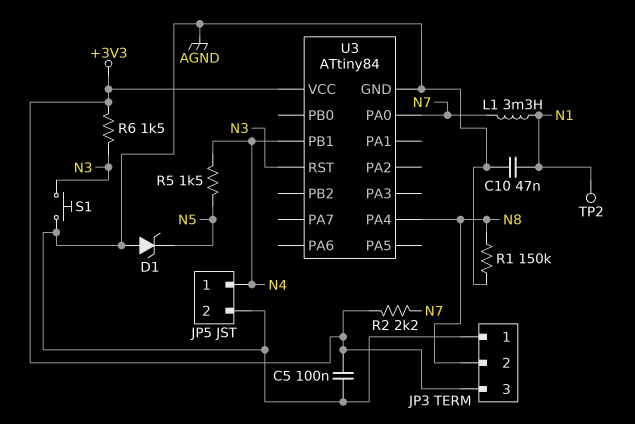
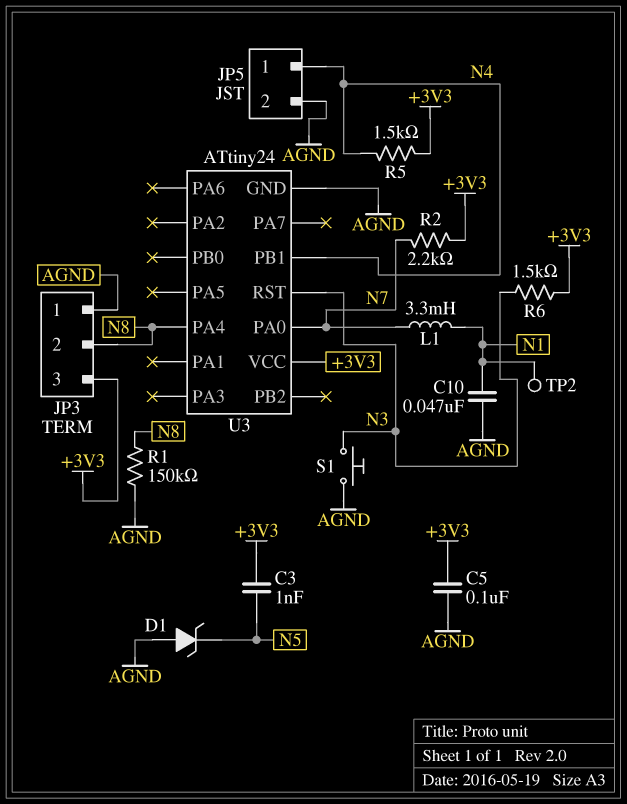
C3: none -> 1nF (+3V3, N5)
R5: 1.5k (N4, N5) -> 1.5k (+3V3, N4)
U3: ATtiny84 -> ATtiny24

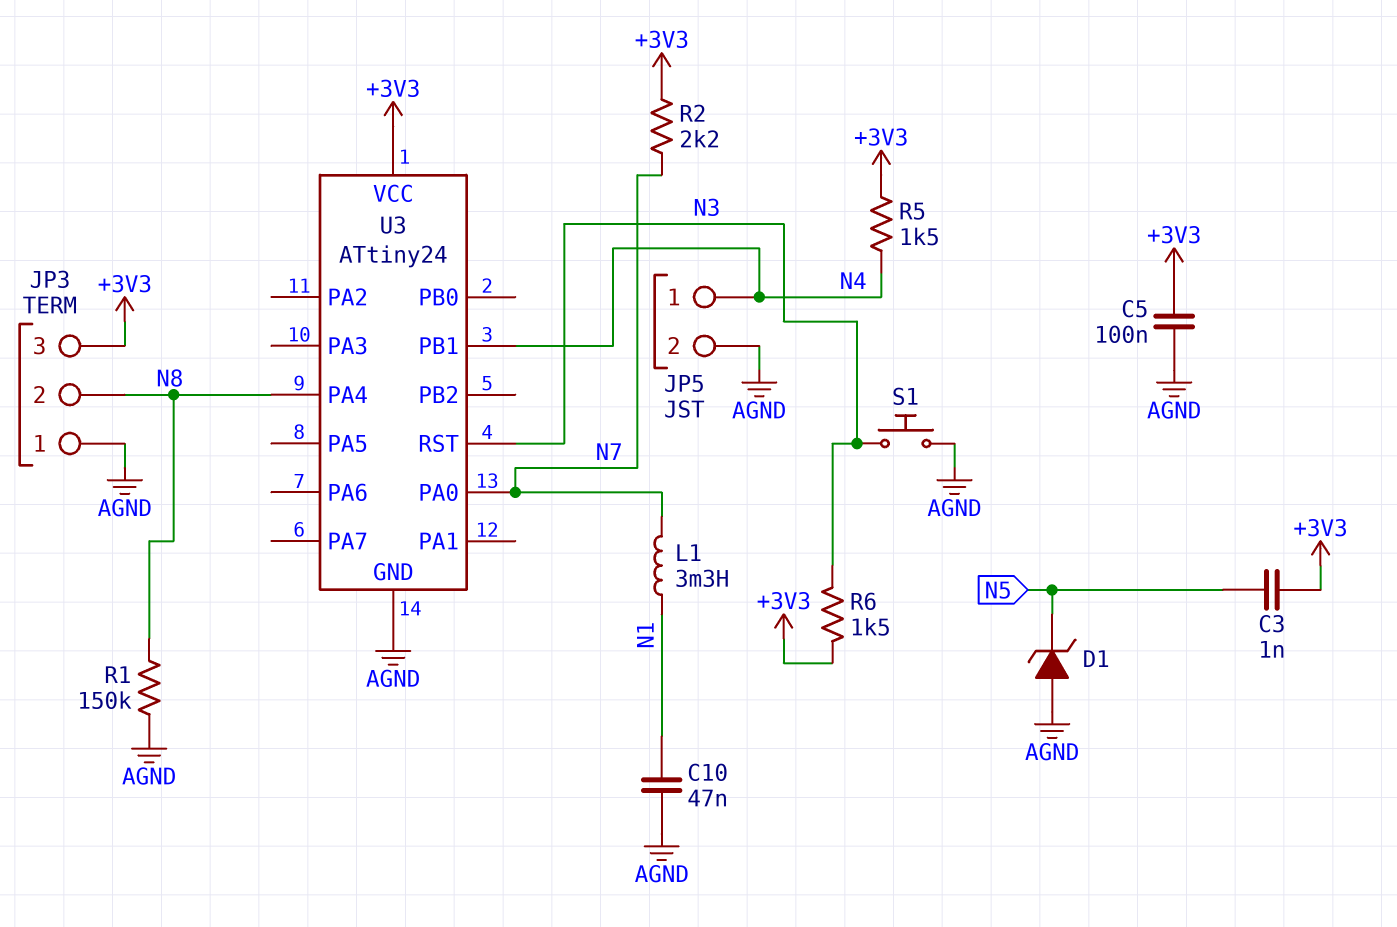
TP2: test point (N1) -> none

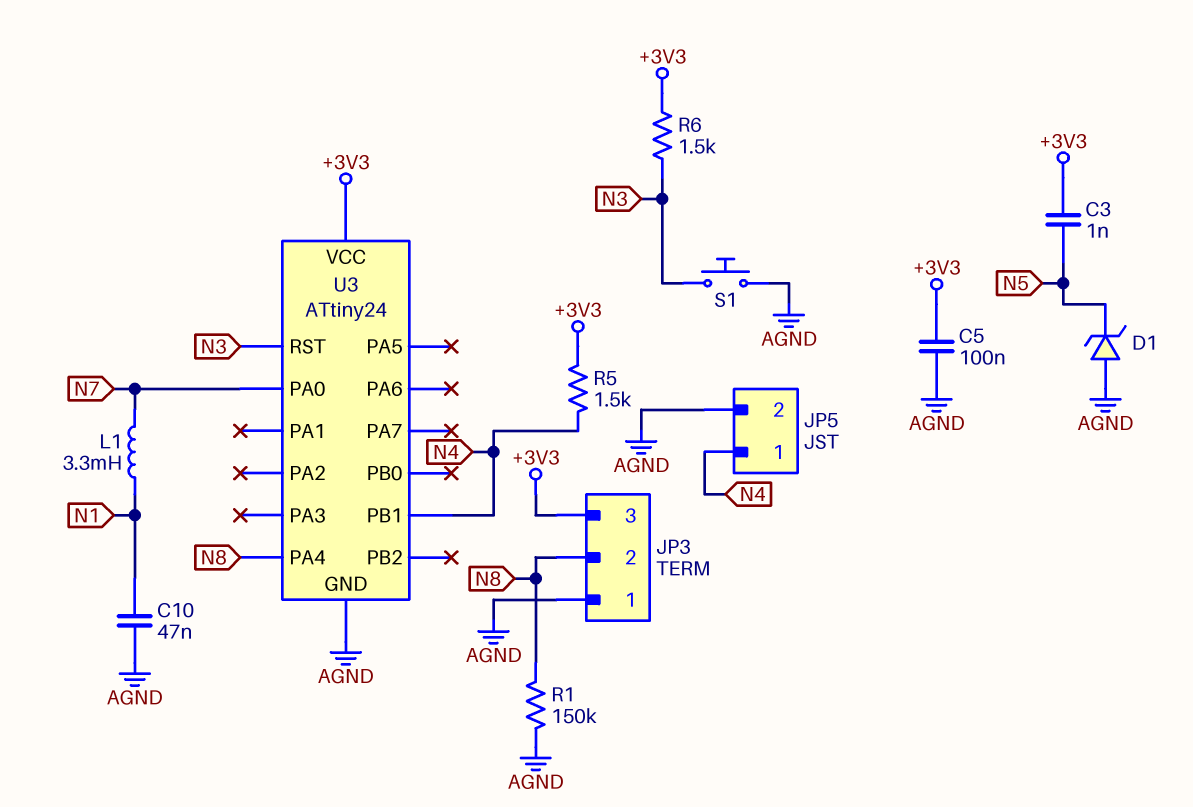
R2: 2.2k (+3V3, N7) -> none

